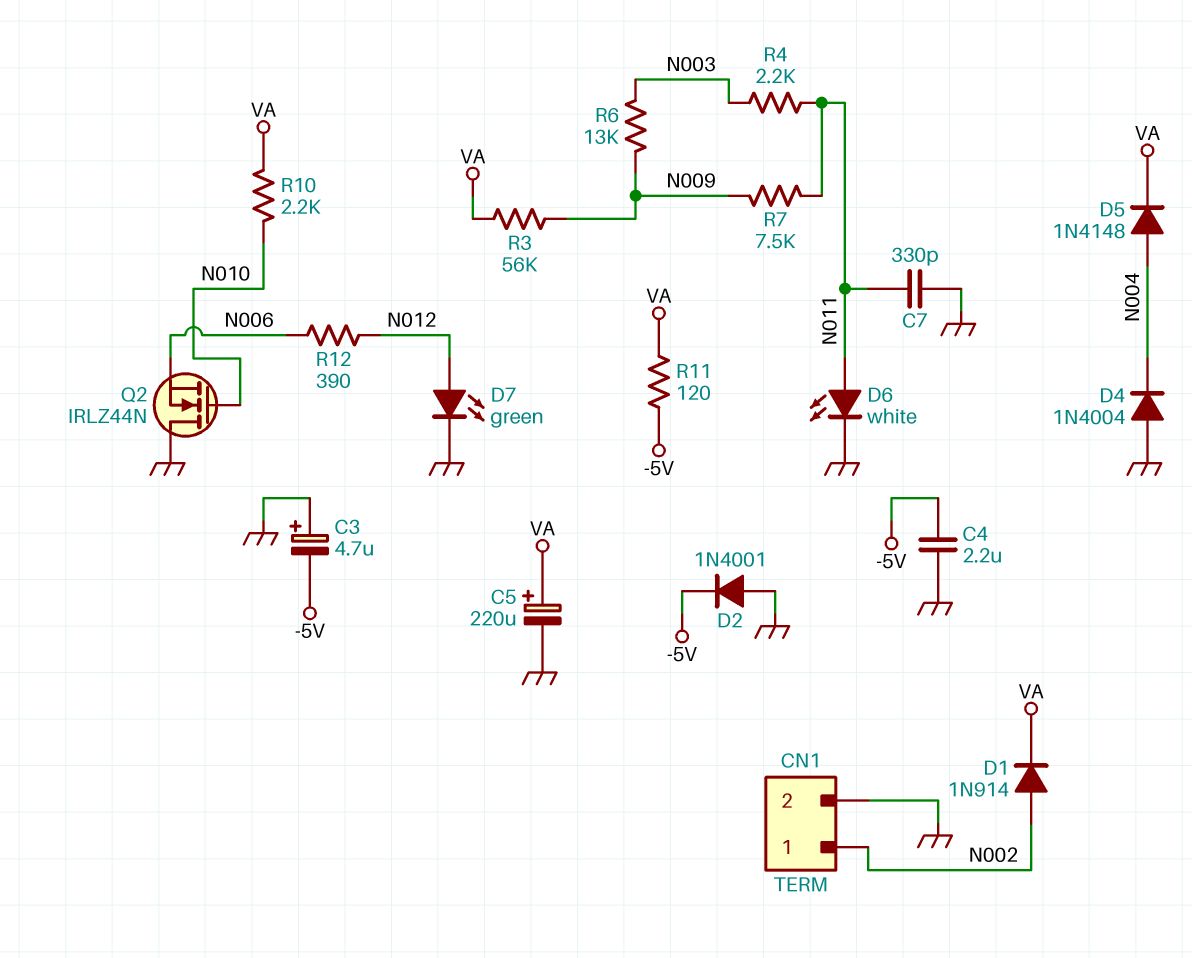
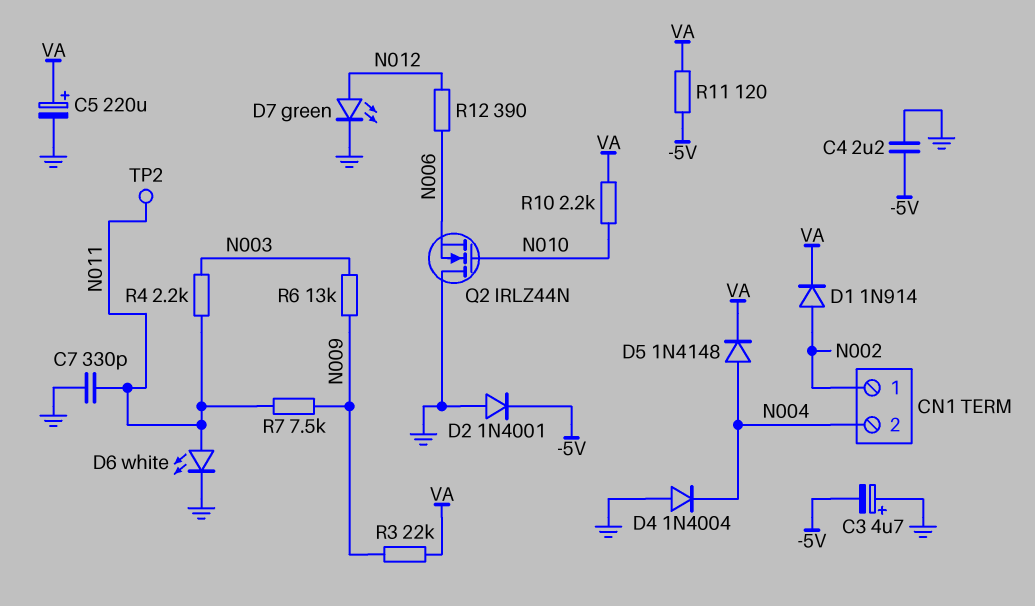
CN1 pin 2: GND -> N004
R3: 56k (N009, VA) -> 22k (N009, VA)
TP2: none -> test point (N011)

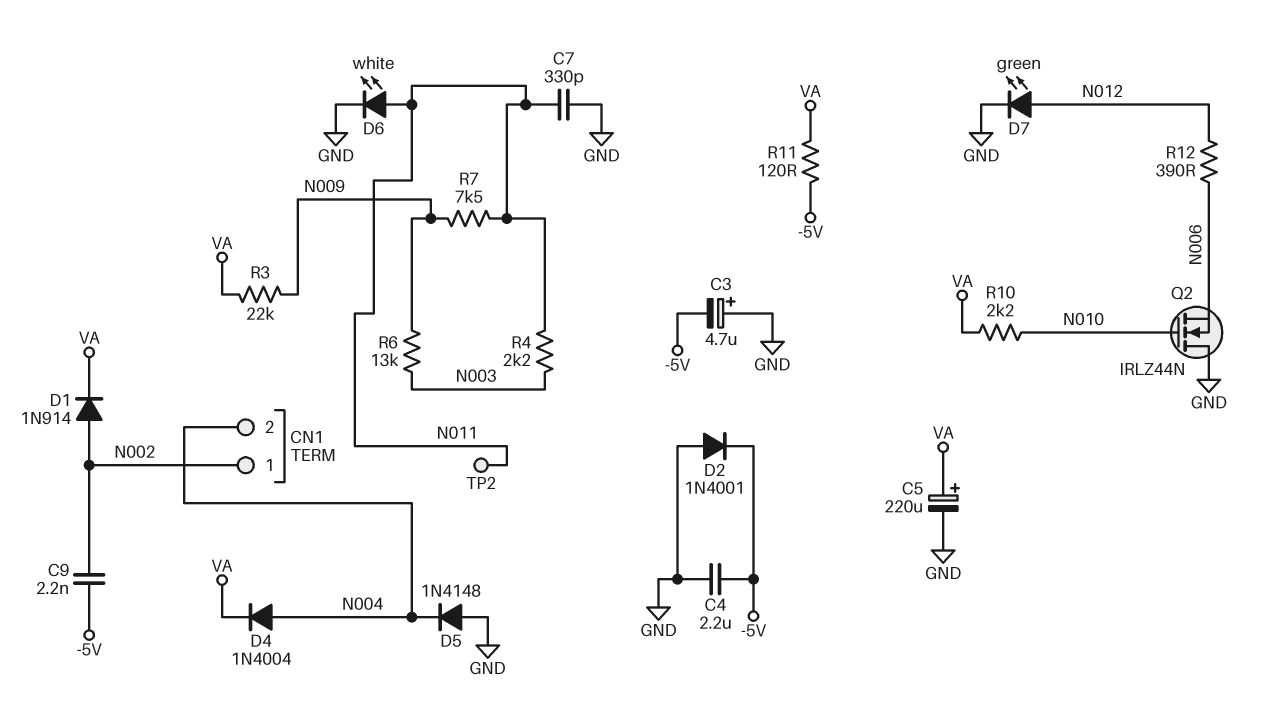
C9: none -> 2.2nF (-5V, N002)
D4: diode 1N4004 (A GND, K N004) -> diode 1N4004 (A N004, K VA)
D5: diode 1N4148 (A N004, K VA) -> diode 1N4148 (A GND, K N004)

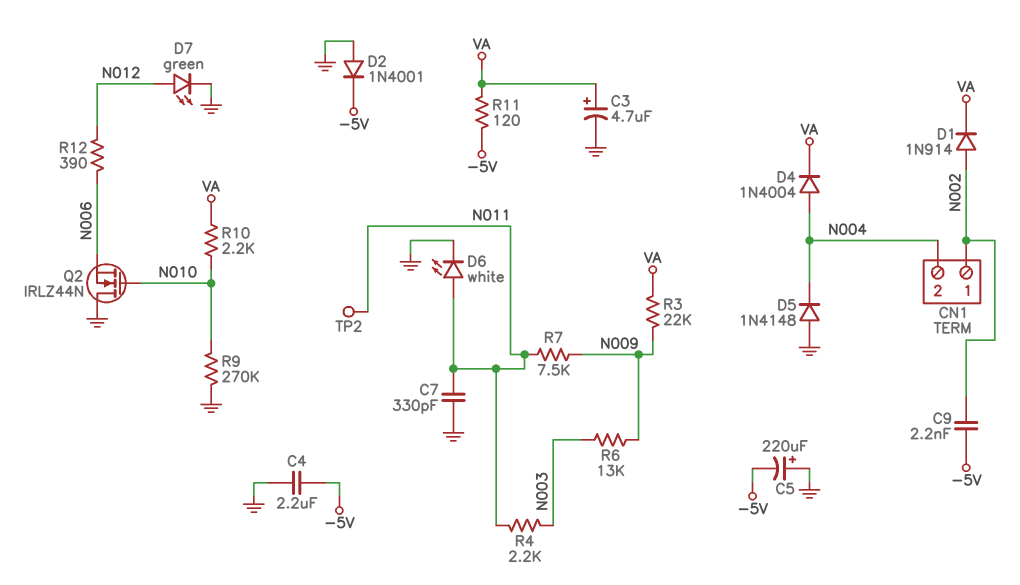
C3: 4.7uF (plus GND, minus -5V) -> 4.7uF (plus VA, minus GND)
C5: 220uF (plus VA, minus GND) -> 220uF (plus GND, minus -5V)
R9: none -> 270k (GND, N010)

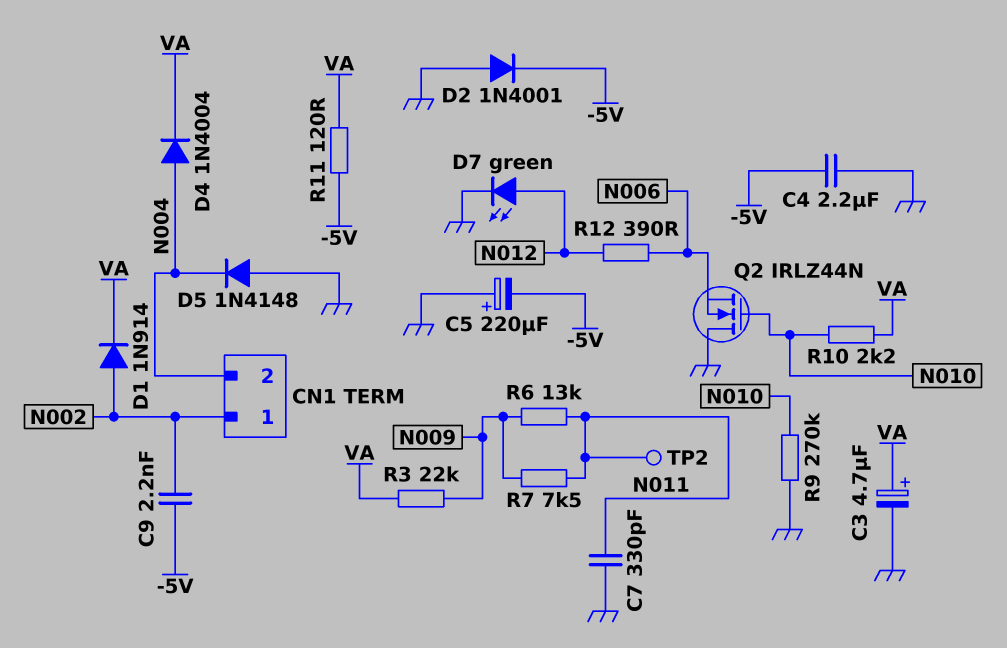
D6: LED white (A N011, K GND) -> none
R4: 2.2k (N003, N011) -> none
R6: 13k (N003, N009) -> 13k (N009, N011)

